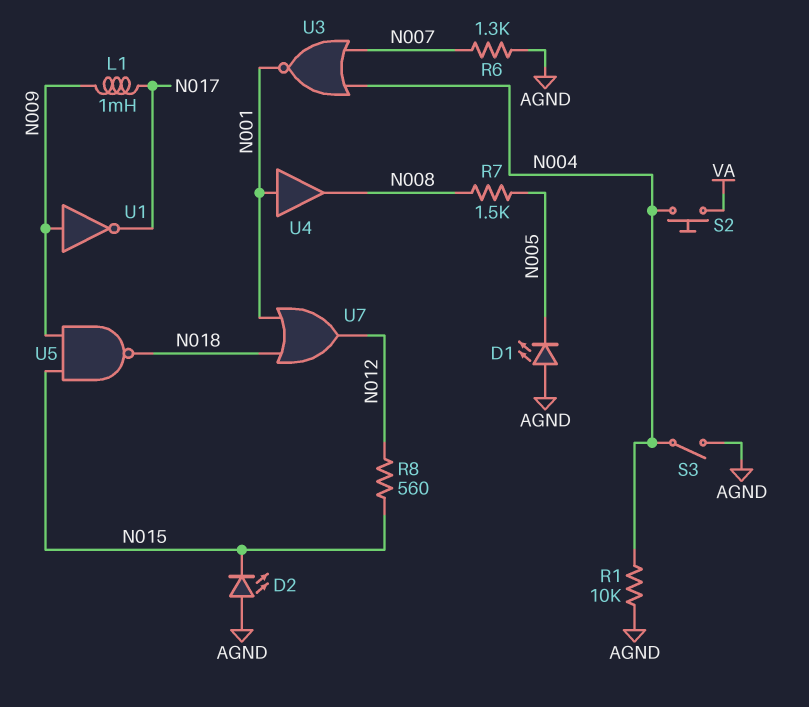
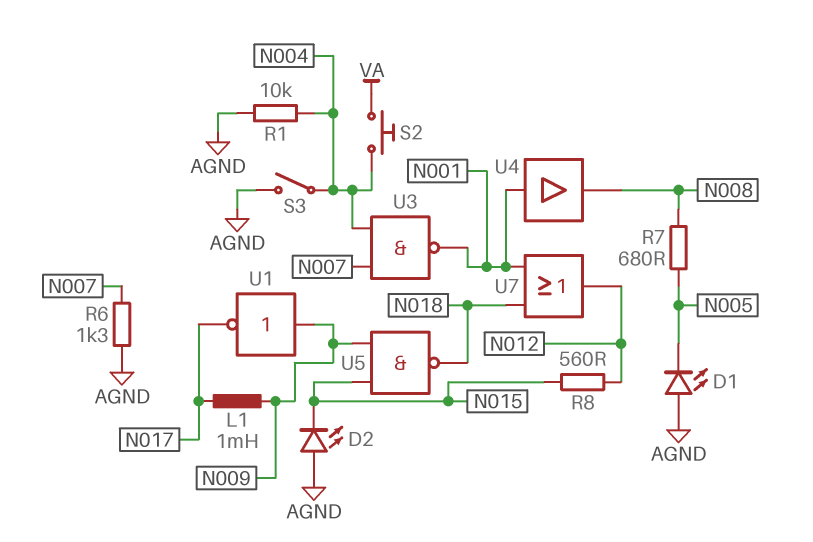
R7: 1.5k (N005, N008) -> 680 (N005, N008)
U3: NOR (in N004, in N007, out N001) -> NAND (in N004, in N007, out N001)

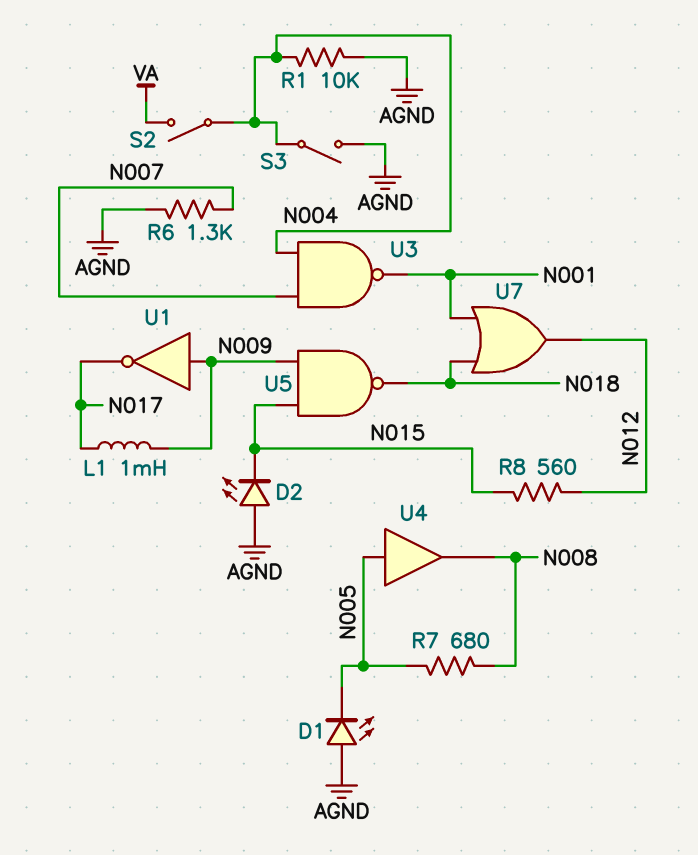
S2: button (N004, VA) -> switch (N004, VA)
U4: buffer (in N001, out N008) -> buffer (in N005, out N008)

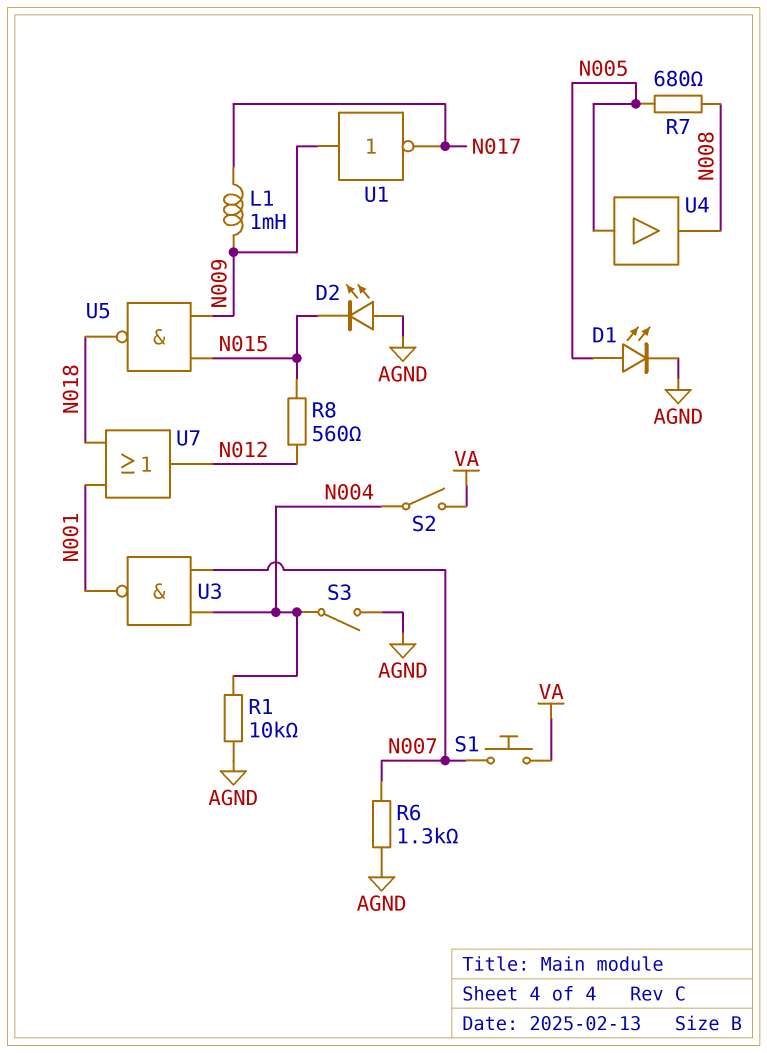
D1: LED (A AGND, K N005) -> LED (A N005, K AGND)
S1: none -> button (N007, VA)

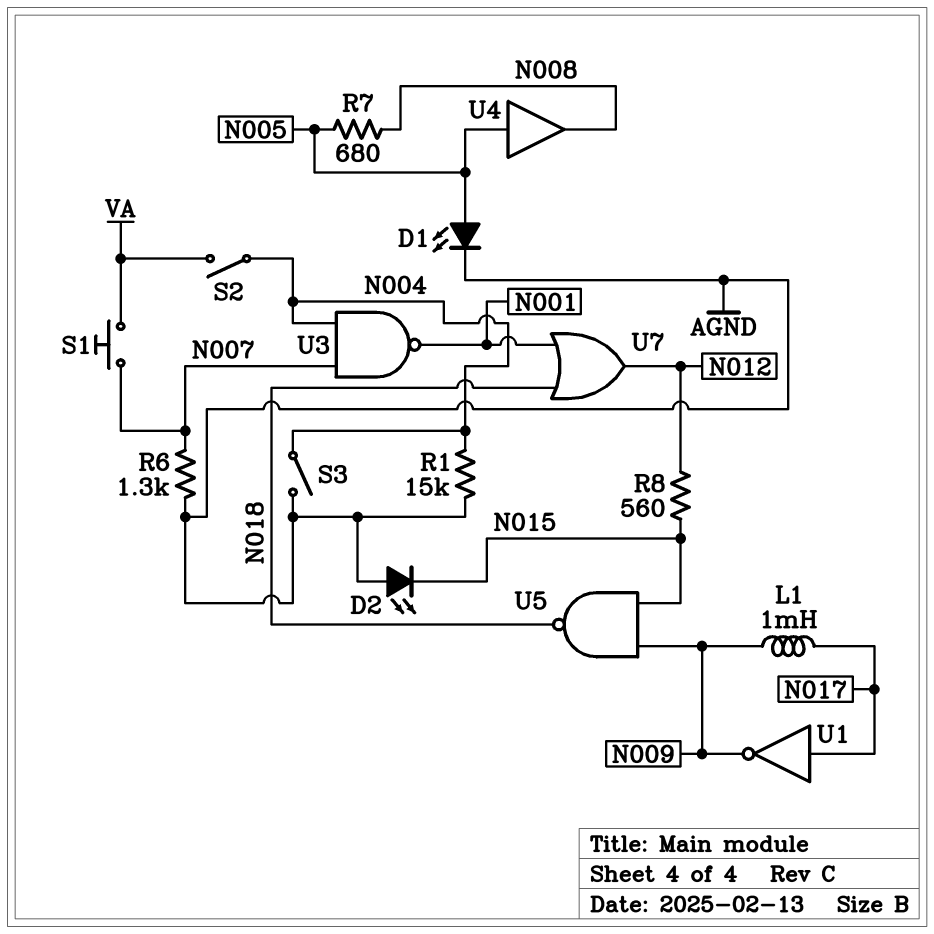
R1: 10k (AGND, N004) -> 15k (AGND, N004)
U1: NOT (in N009, out N017) -> NOT (in N017, out N009)

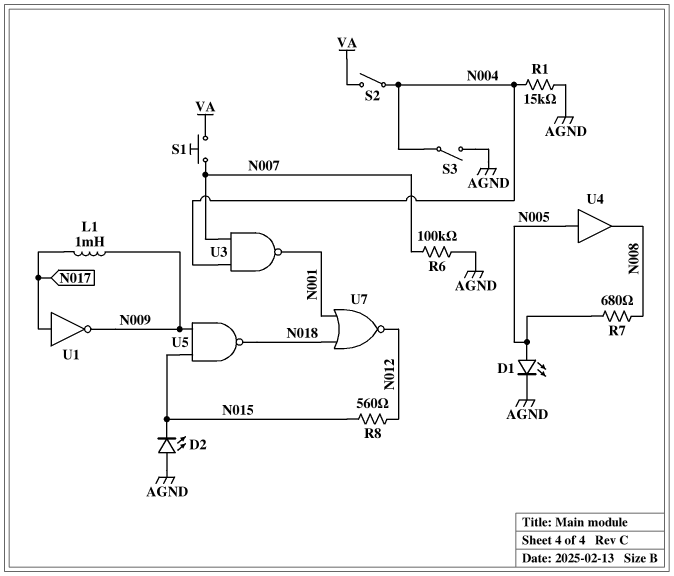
R6: 1.3k (AGND, N007) -> 100k (AGND, N007)
U7: OR (in N001, in N018, out N012) -> NOR (in N001, in N018, out N012)

